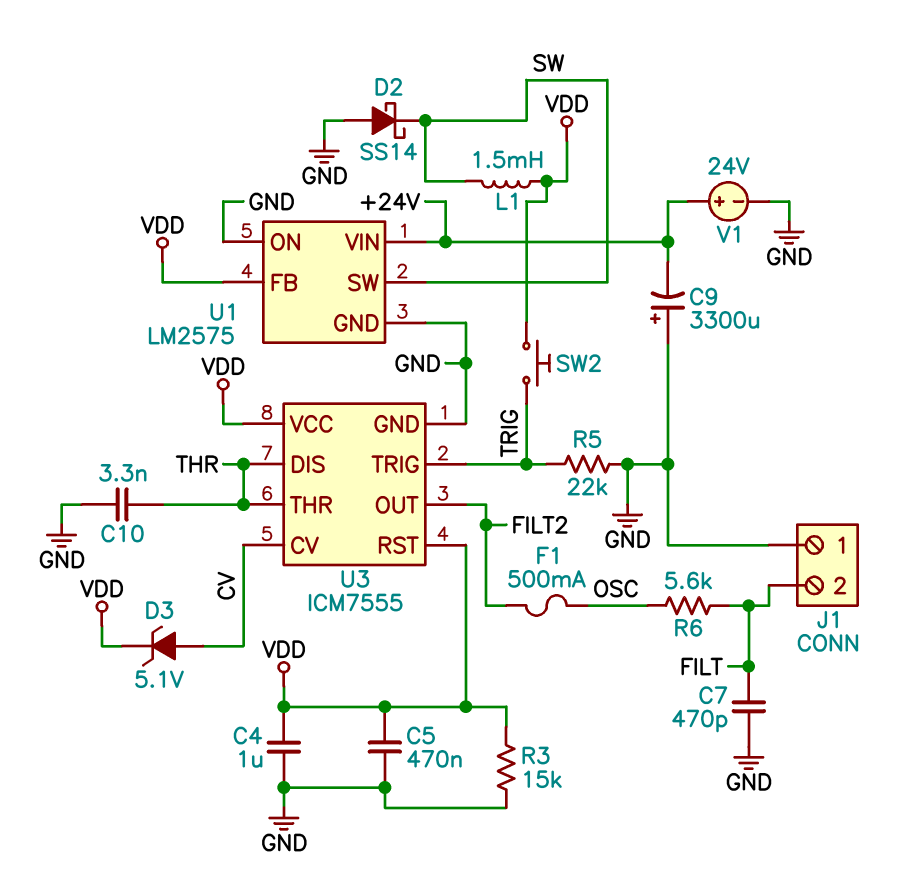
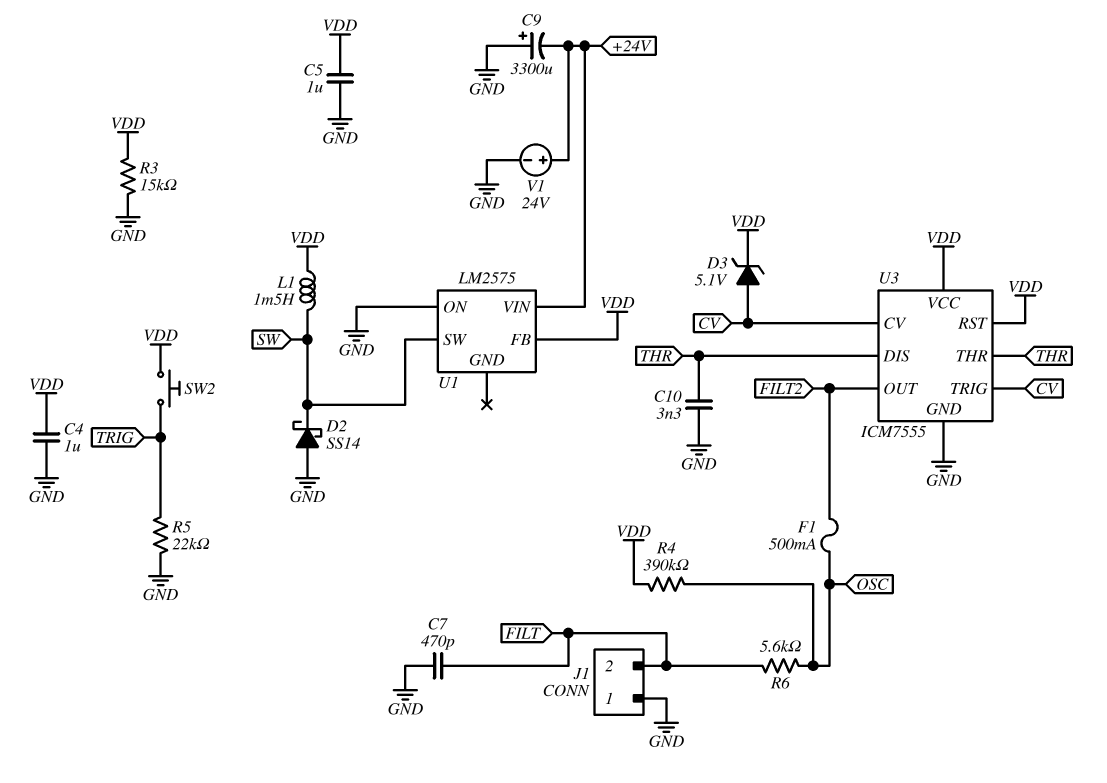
C5: 470nF (GND, VDD) -> 1uF (GND, VDD)
R4: none -> 390k (OSC, VDD)
U1 pin GND: GND -> none
U3 pin TRIG: TRIG -> CV

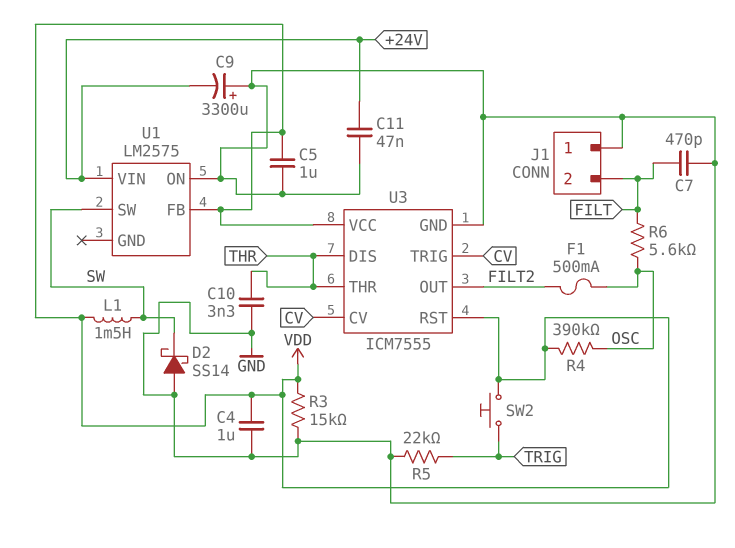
C11: none -> 47nF (+24V, GND)
D3: zener 5.1V (A CV, K VDD) -> none
V1: 24V (plus +24V, minus GND) -> none

